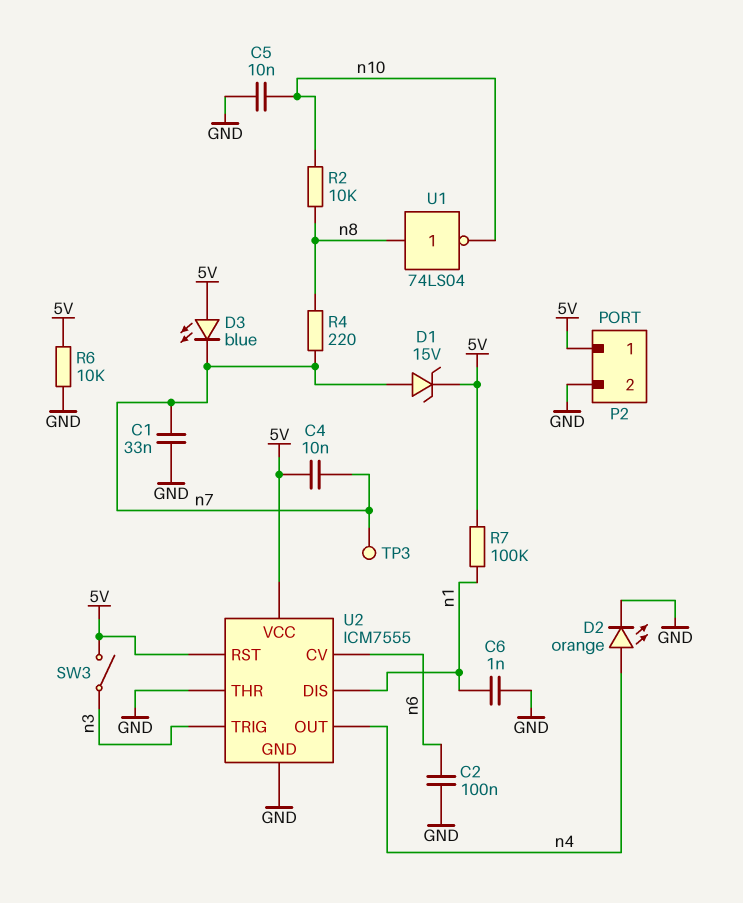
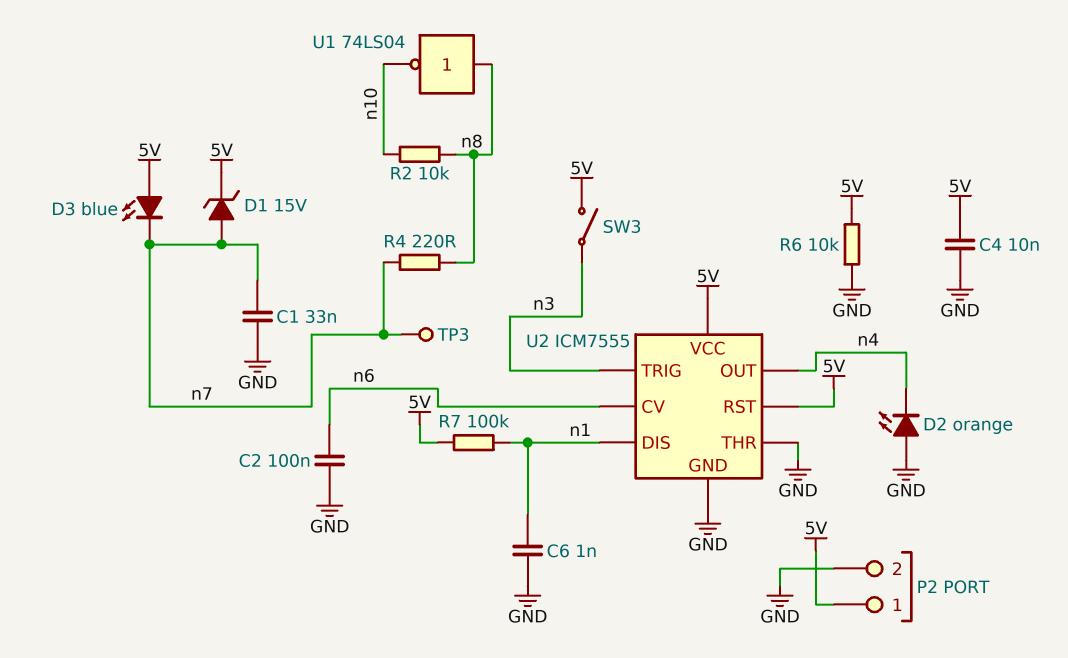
C4: 10nF (5V, n7) -> 10nF (5V, GND)
C5: 10nF (GND, n10) -> none
D2: LED orange (A n4, K GND) -> LED orange (A GND, K n4)

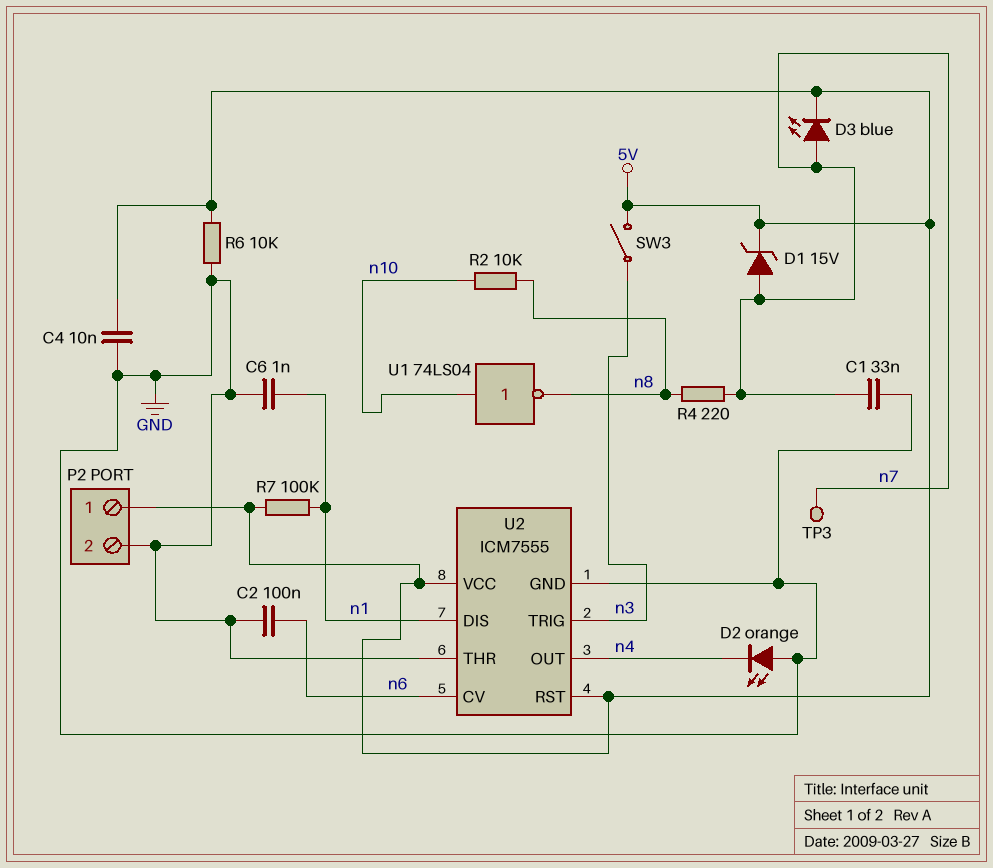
D3: LED blue (A 5V, K n7) -> LED blue (A n7, K 5V)
U1: NOT 74LS04 (in n8, out n10) -> NOT 74LS04 (in n10, out n8)

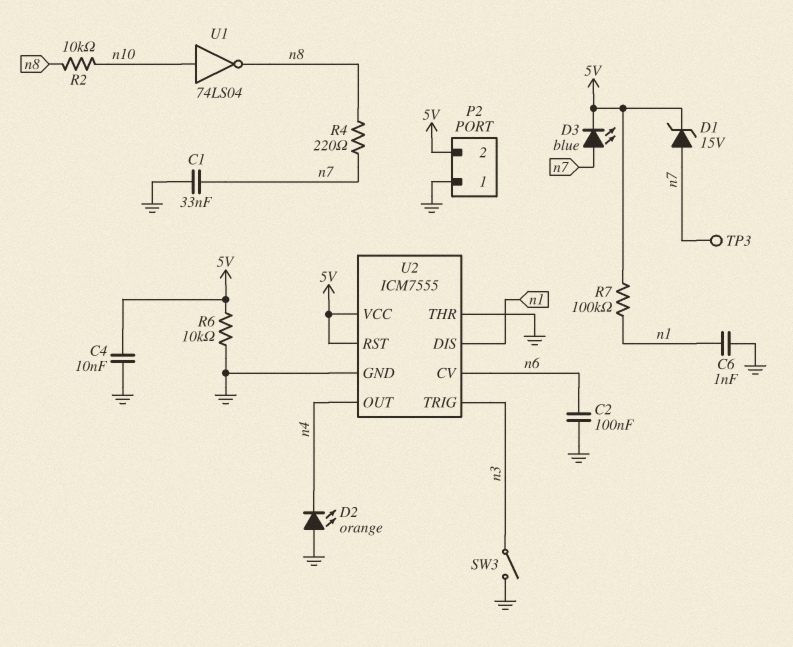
P2 pin 1: 5V -> GND
P2 pin 2: GND -> 5V
SW3: switch (5V, n3) -> switch (GND, n3)

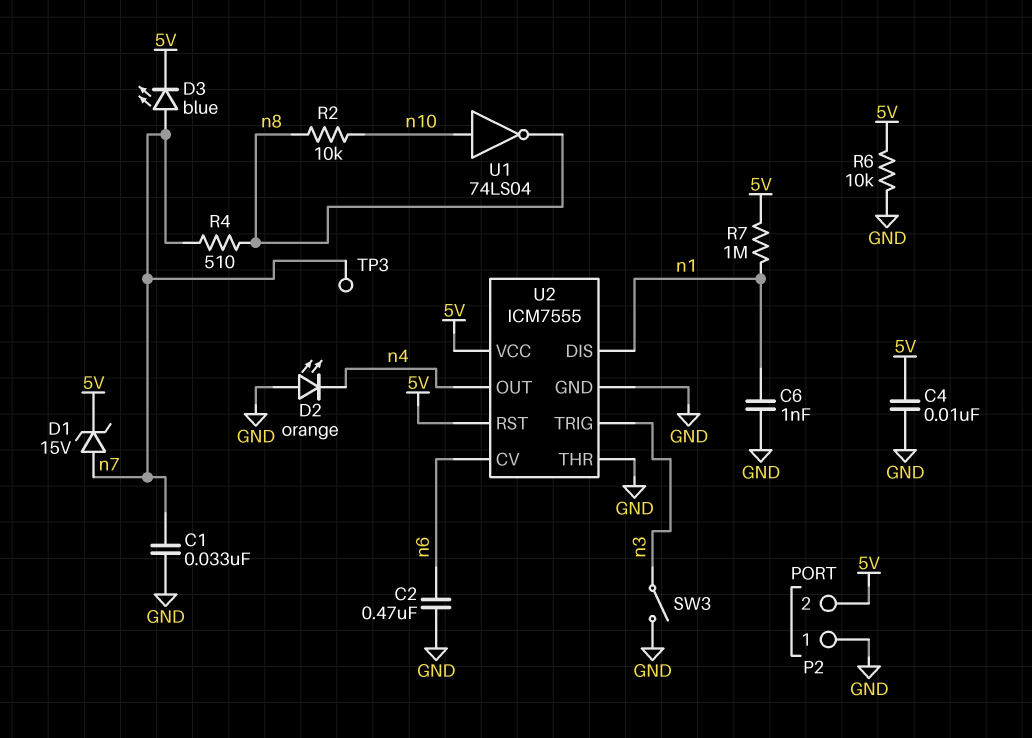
C2: 100nF (GND, n6) -> 470nF (GND, n6)
R4: 220 (n7, n8) -> 510 (n7, n8)
R7: 100k (5V, n1) -> 1M (5V, n1)

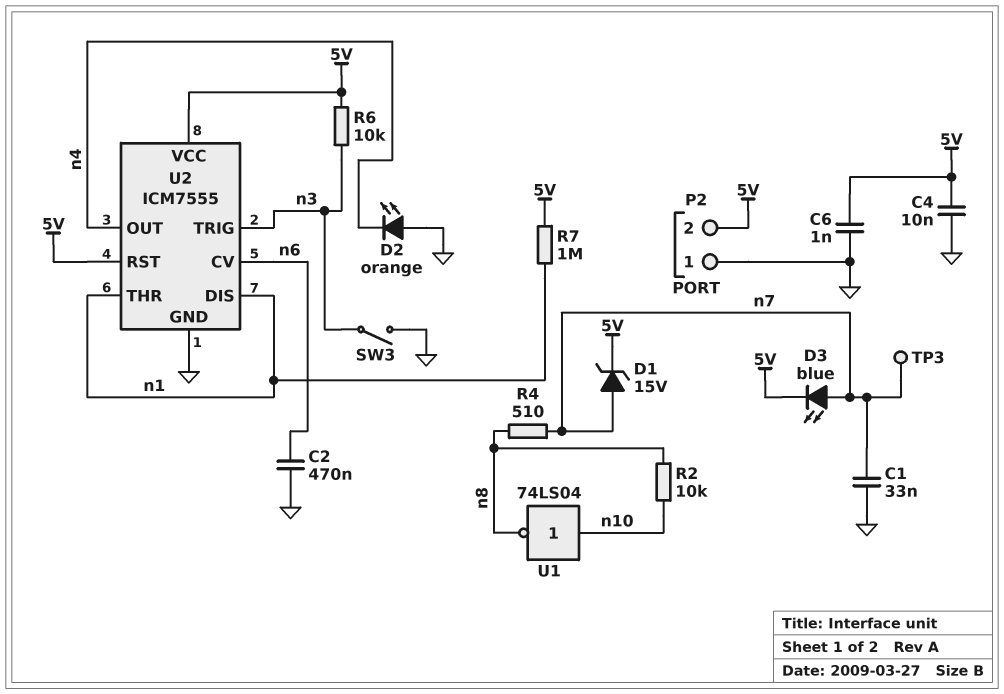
C6: 1nF (GND, n1) -> 1nF (5V, GND)
R6: 10k (5V, GND) -> 10k (5V, n3)
U2 pin THR: GND -> n1

